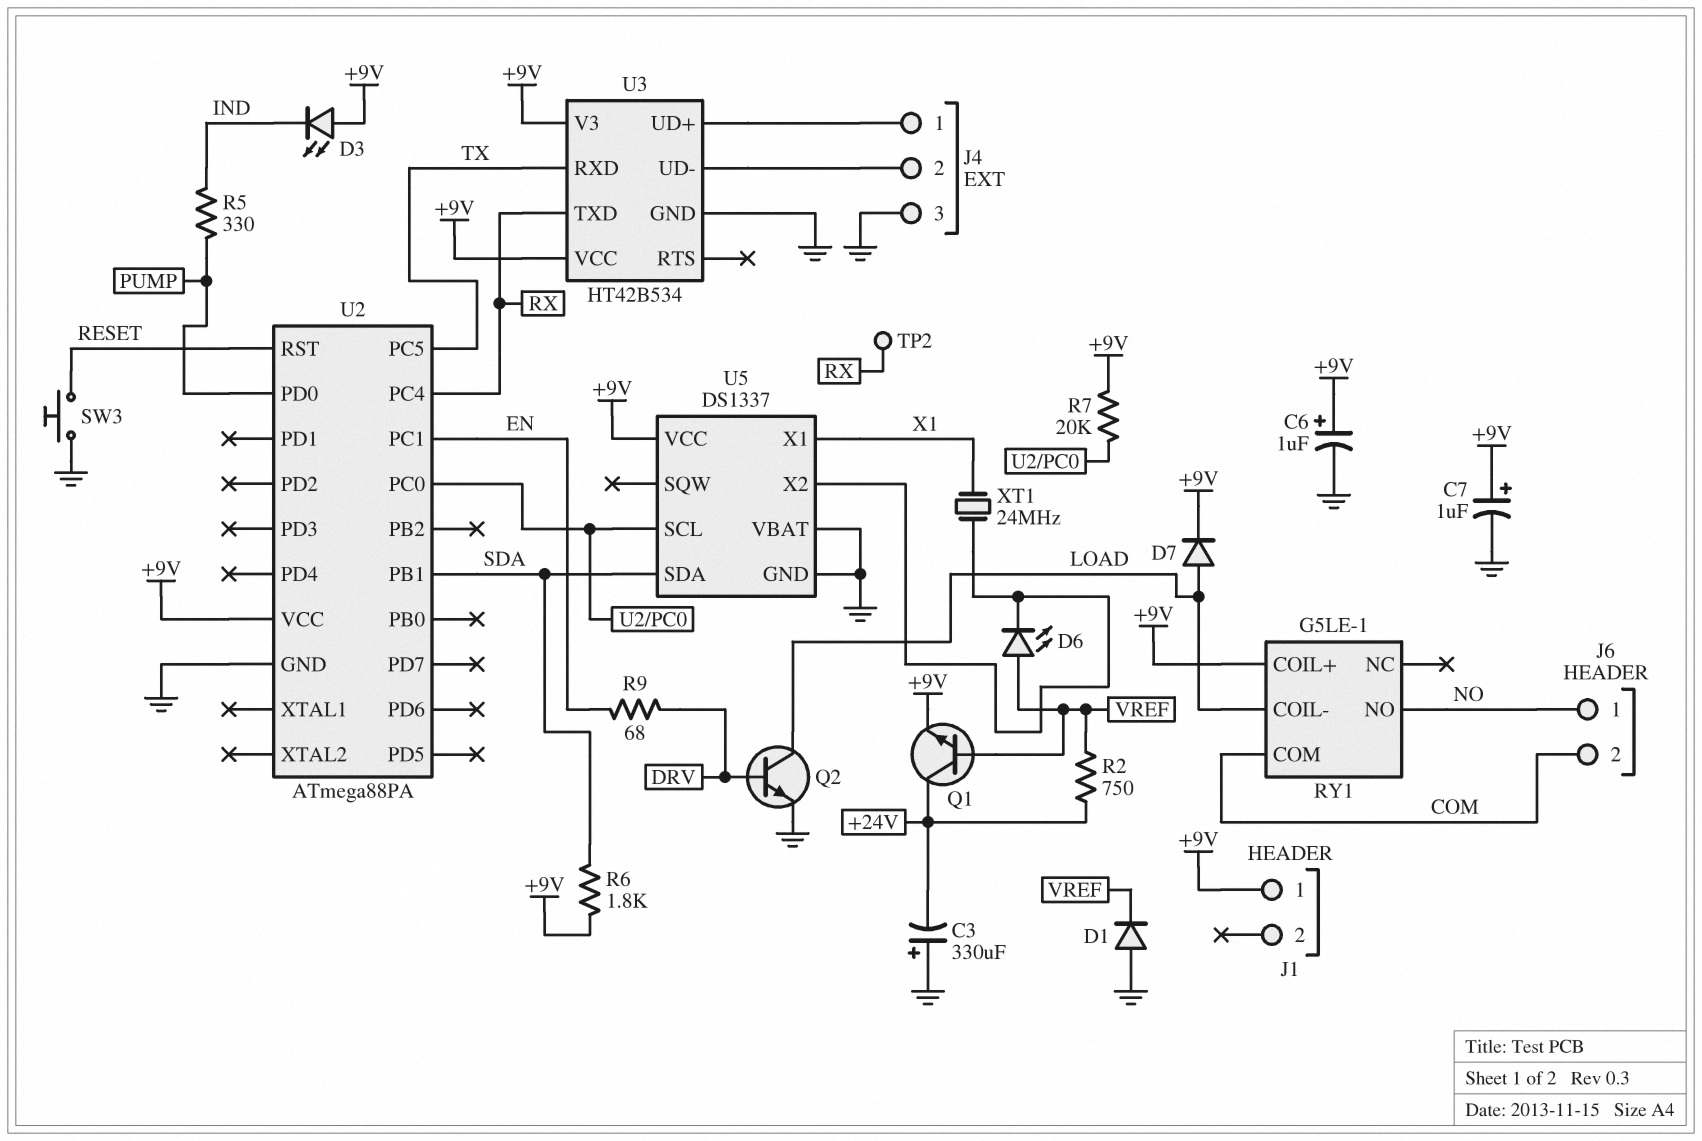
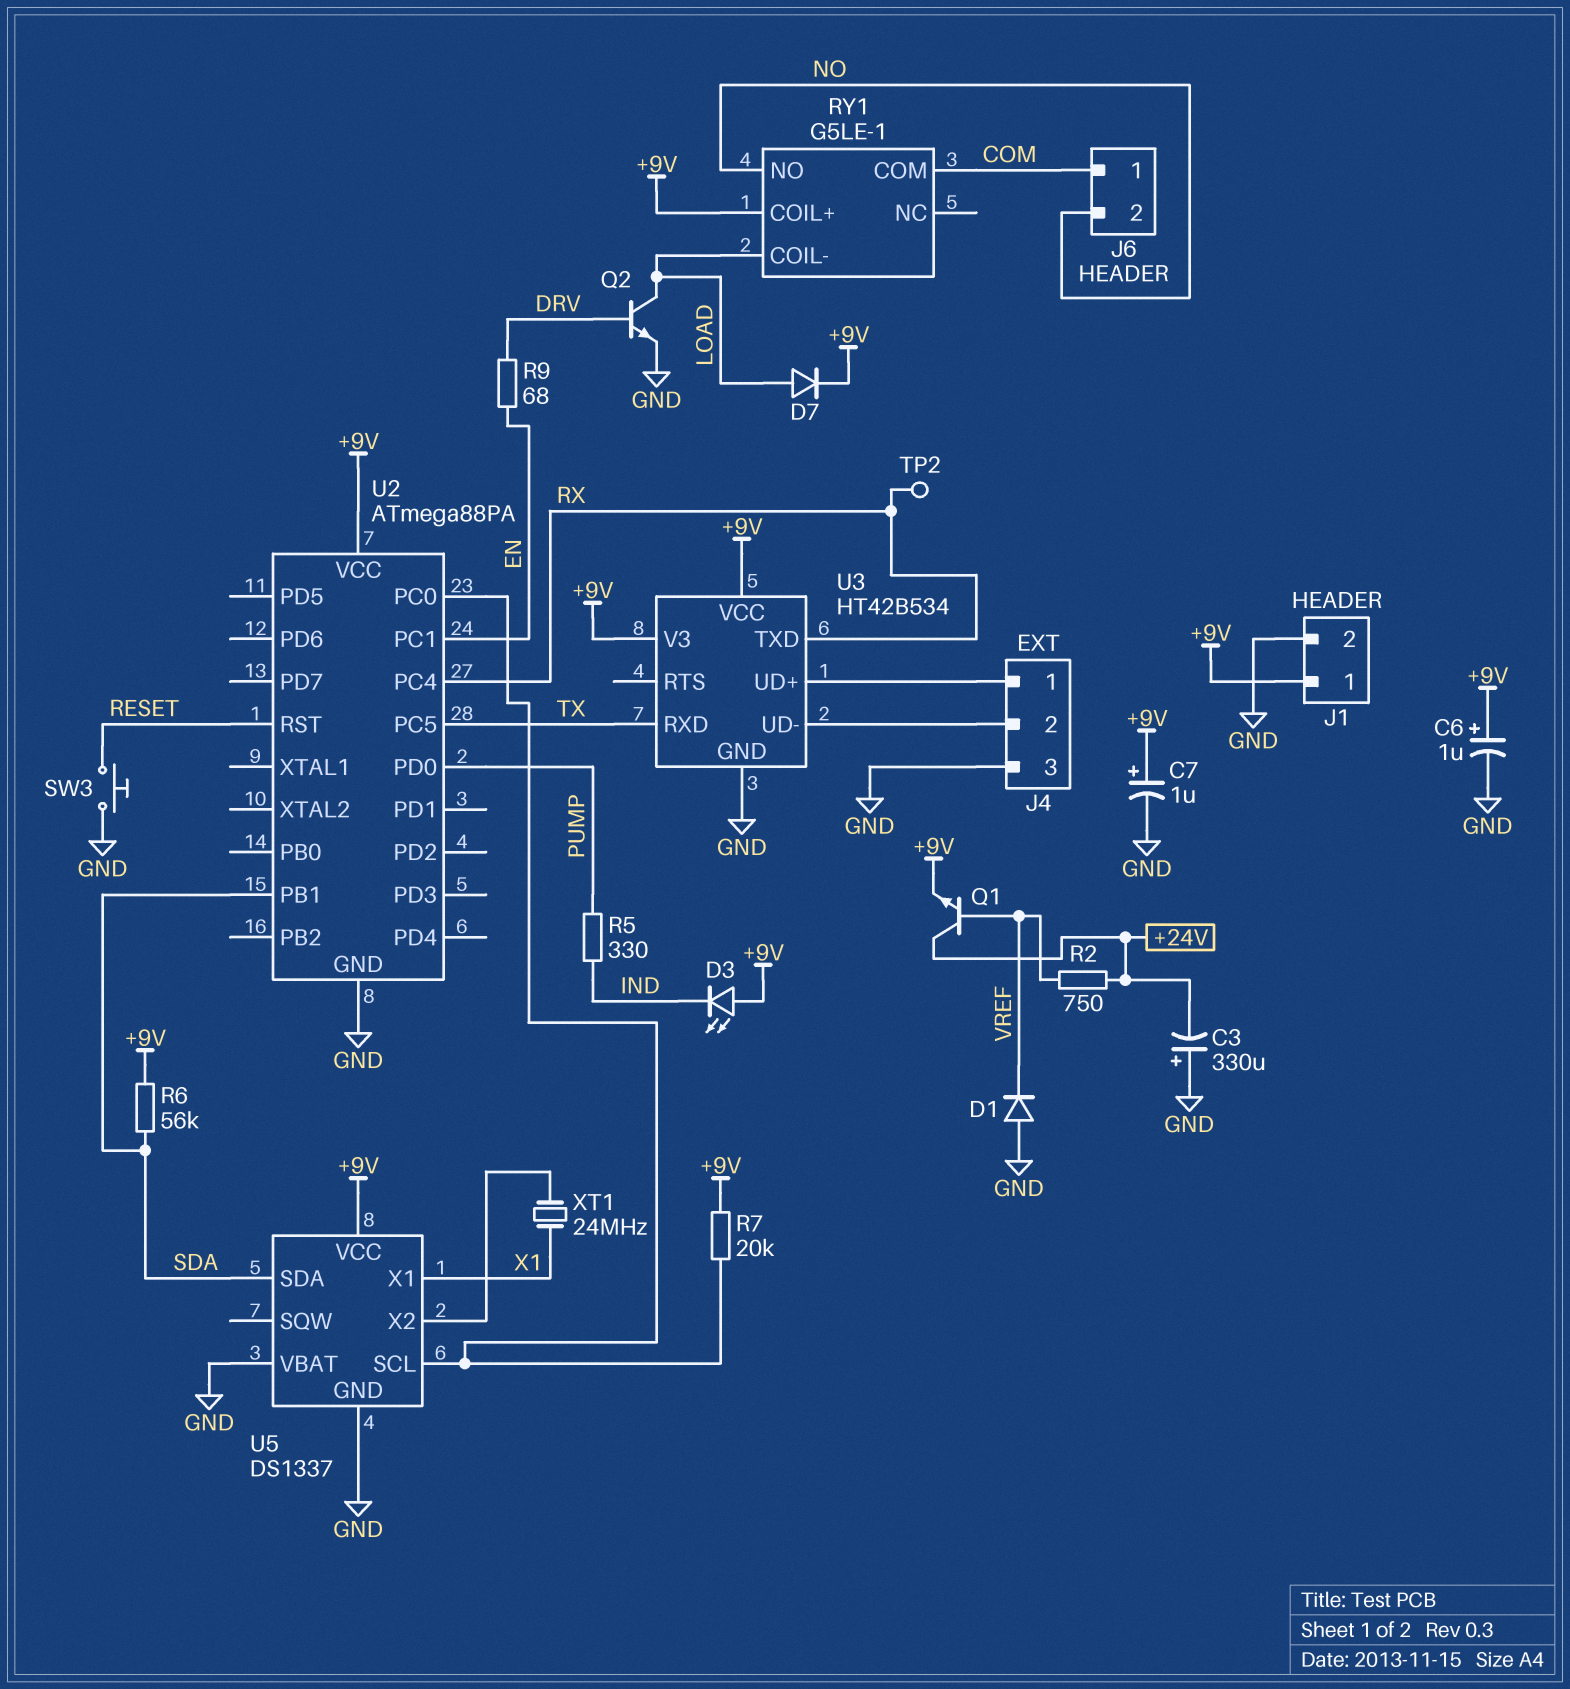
D6: LED (A VREF, K U5/X2) -> none
J1 pin 2: none -> GND
J6 pin 1: NO -> COM
J6 pin 2: COM -> NO
R6: 1.8k (+9V, SDA) -> 56k (+9V, SDA)

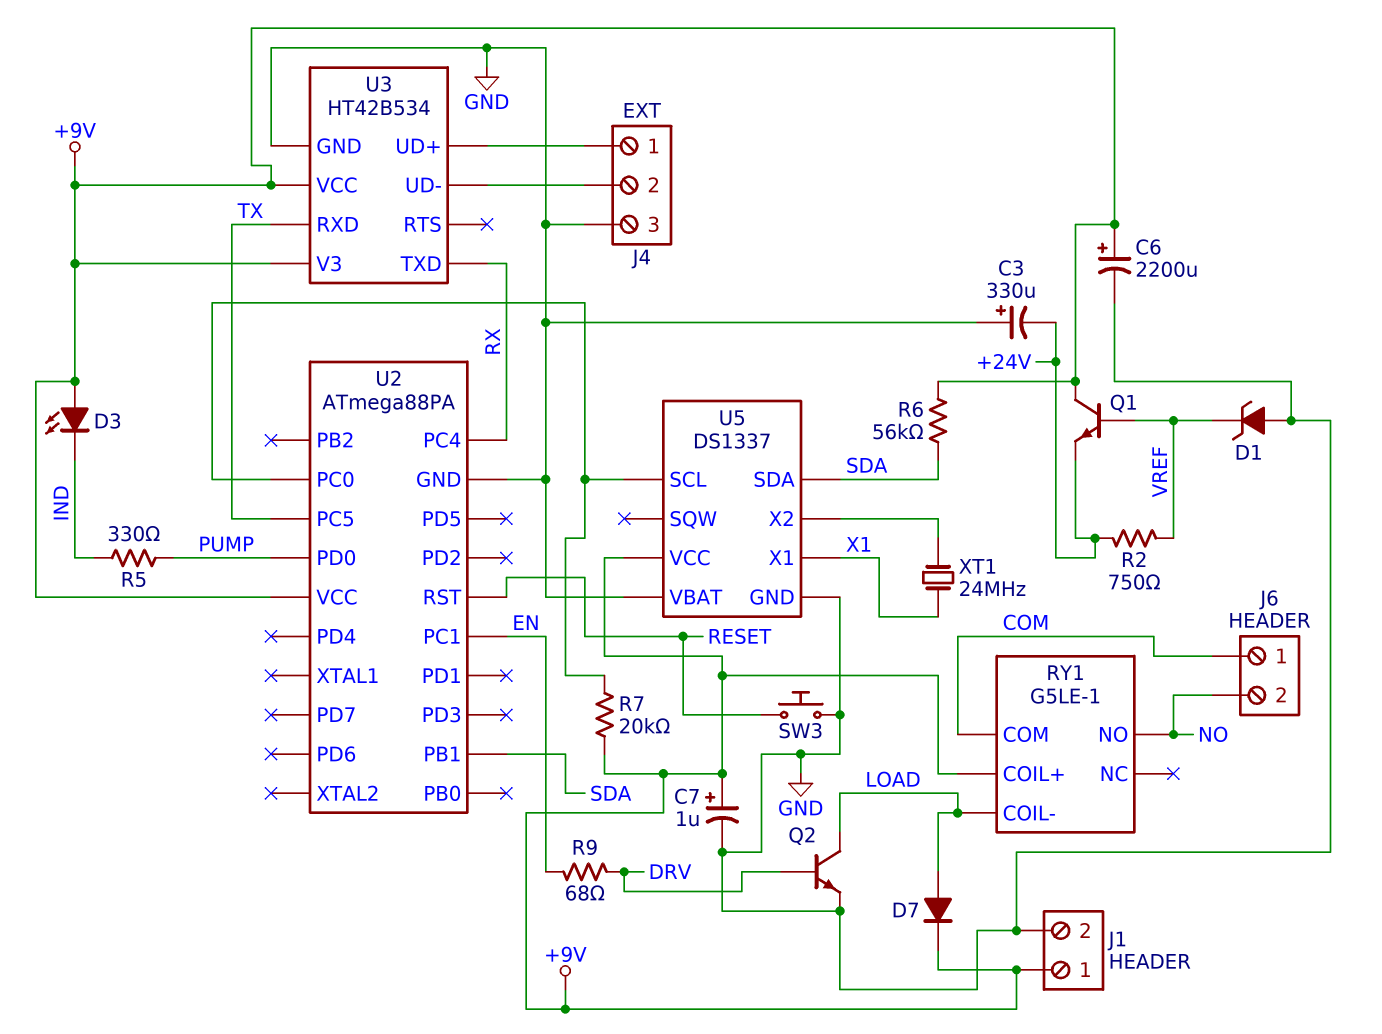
C6: 1uF (plus +9V, minus GND) -> 2200uF (plus +9V, minus GND)
D1: diode (A GND, K VREF) -> zener (A GND, K VREF)
Q1: NPN (B VREF, C +24V, E +9V) -> NPN (B VREF, C +9V, E +24V)
TP2: test point (RX) -> none

